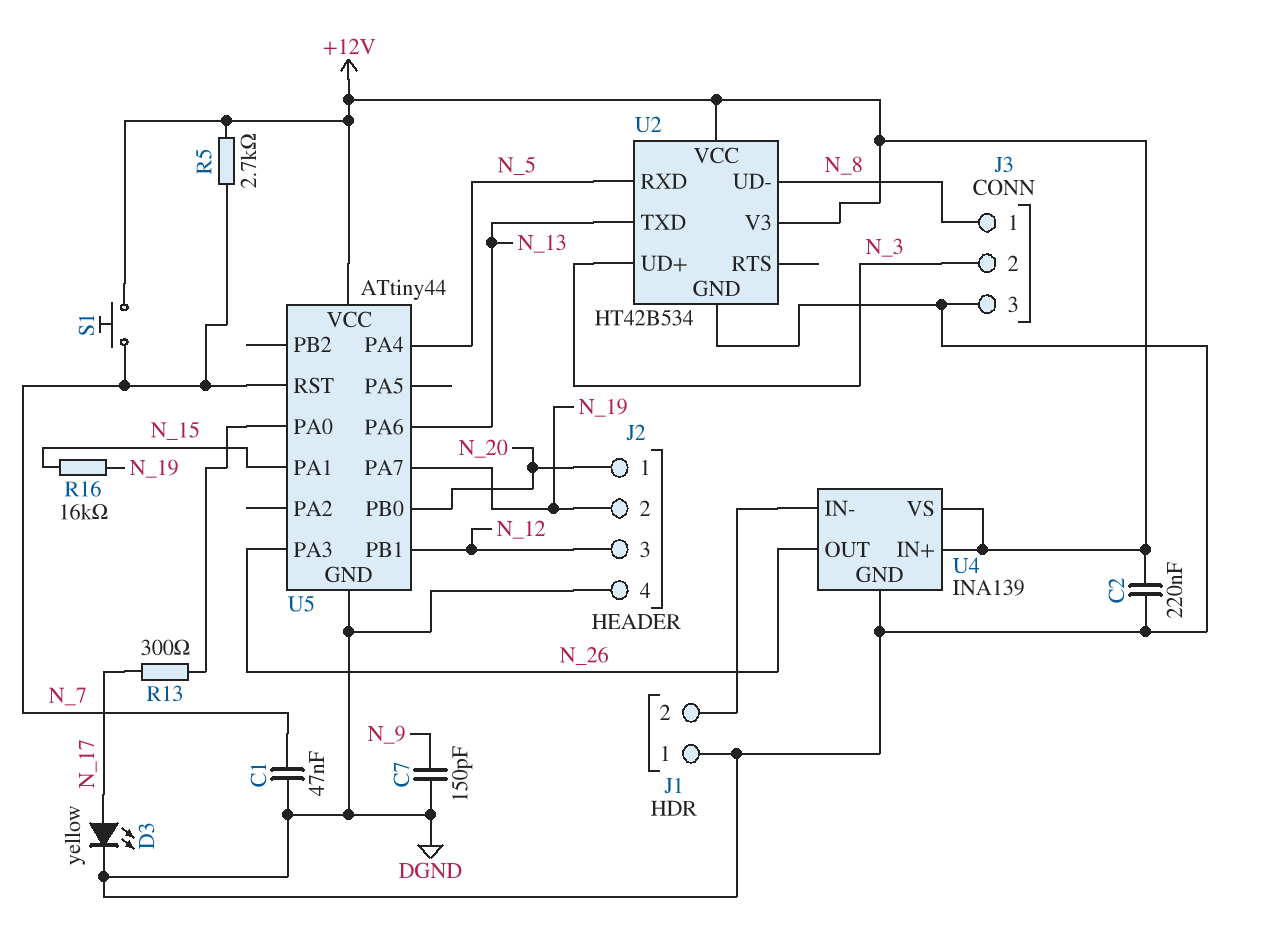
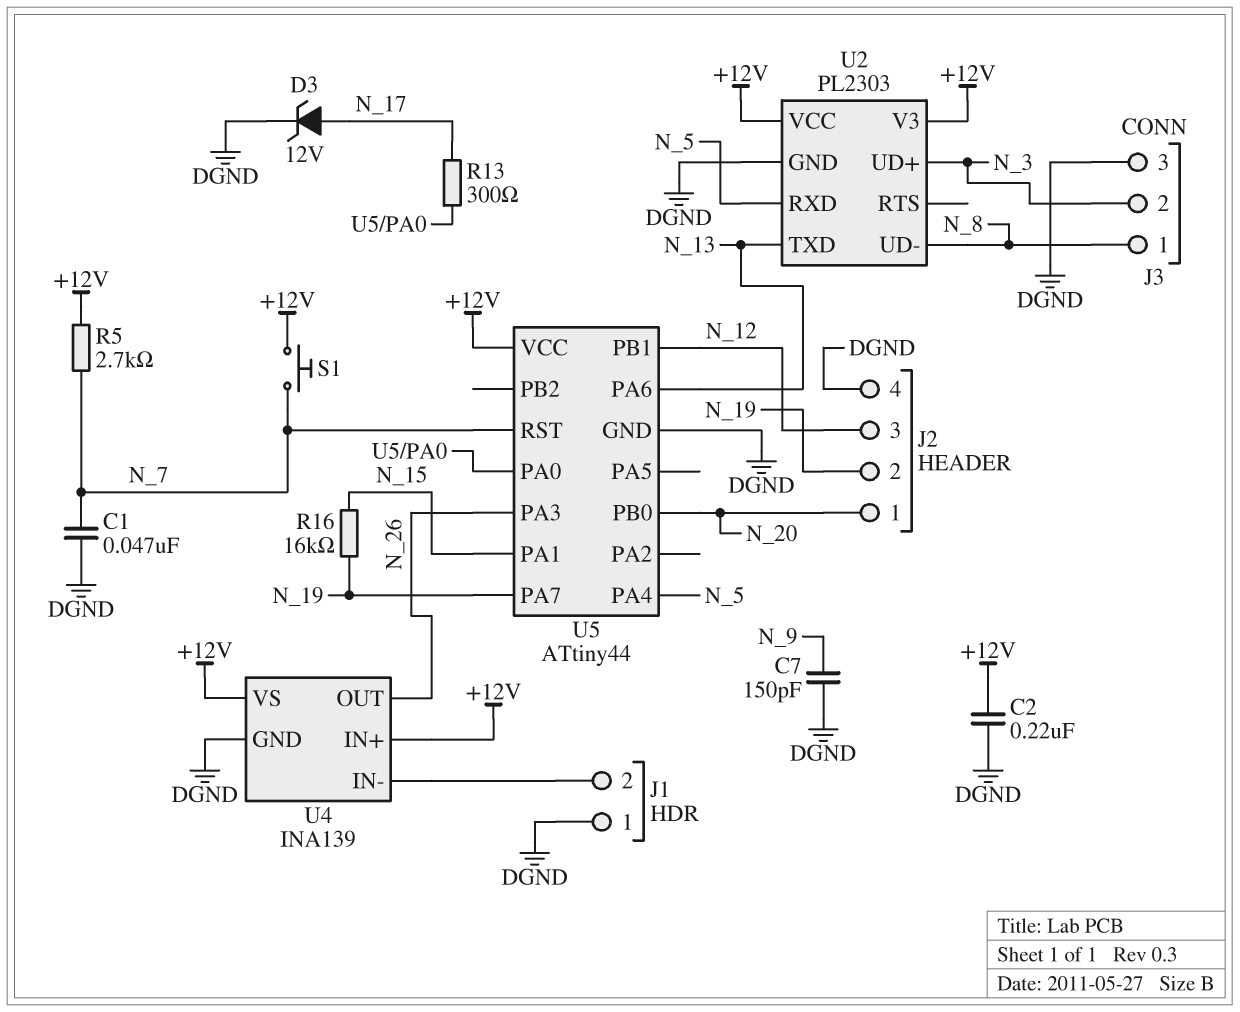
D3: LED yellow (A N_17, K DGND) -> zener 12V (A N_17, K DGND)
U2: HT42B534 -> PL2303

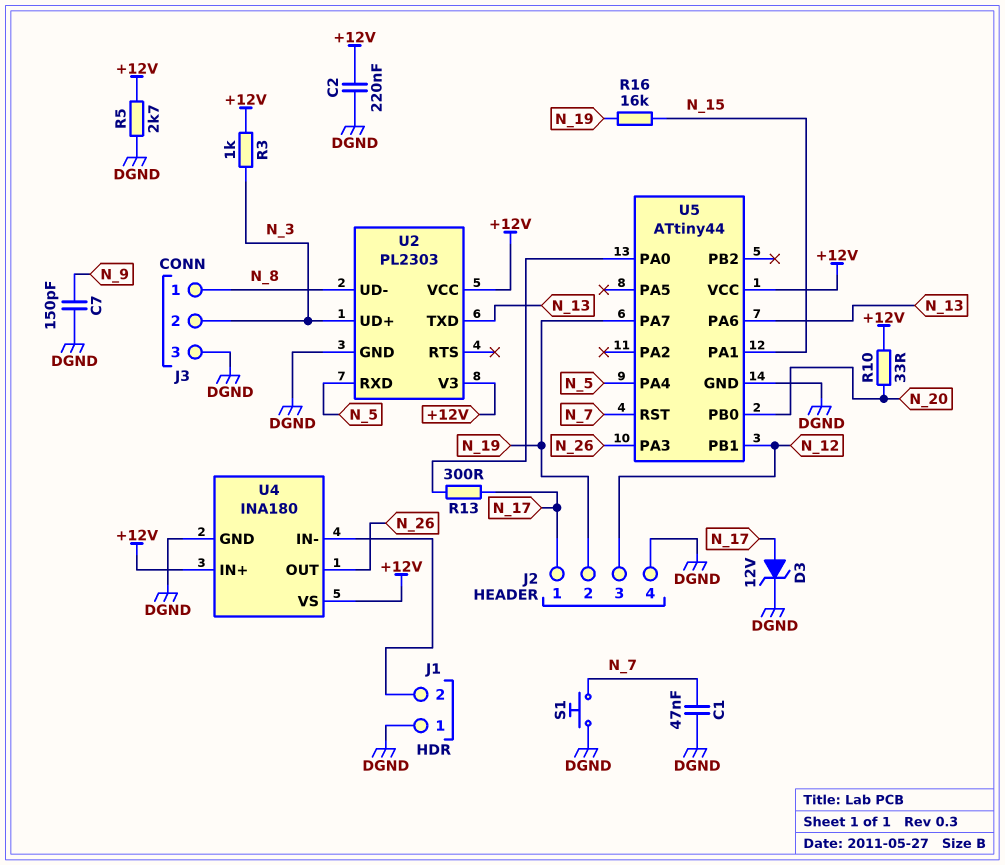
J2 pin 1: N_20 -> N_17
R3: none -> 1k (+12V, N_3)
R5: 2.7k (+12V, N_7) -> 2.7k (+12V, DGND)
R10: none -> 33 (+12V, N_20)
S1: button (+12V, N_7) -> button (DGND, N_7)
U4: INA139 -> INA180

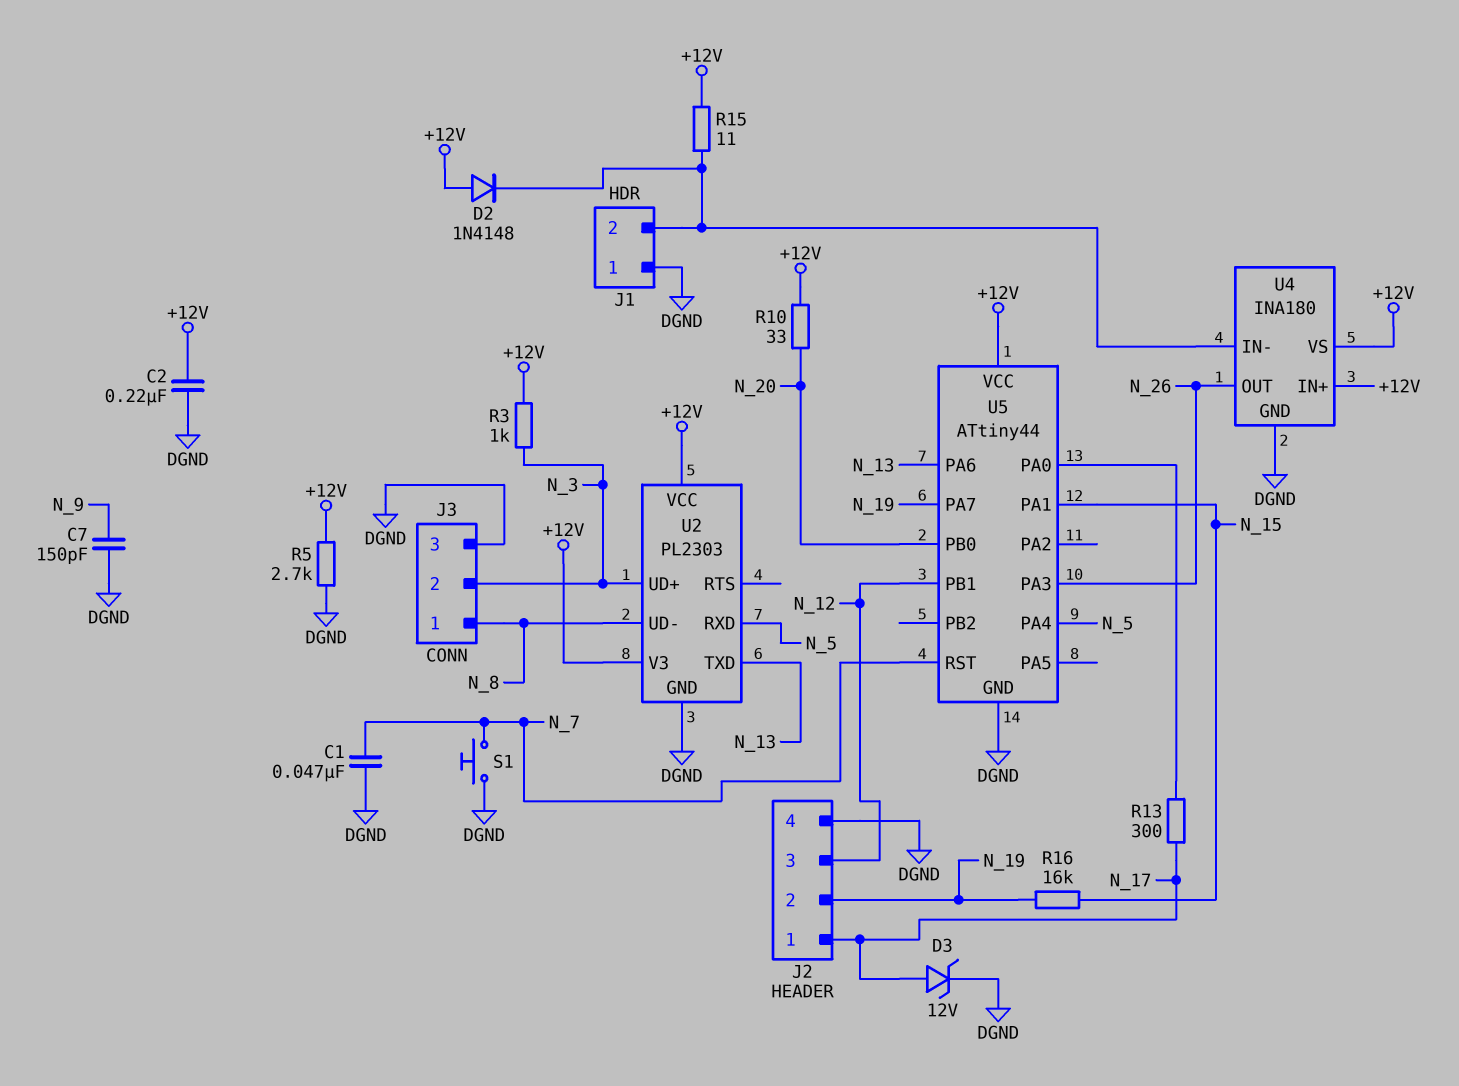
D2: none -> diode 1N4148 (A +12V, K J1/2)
R15: none -> 11 (+12V, J1/2)

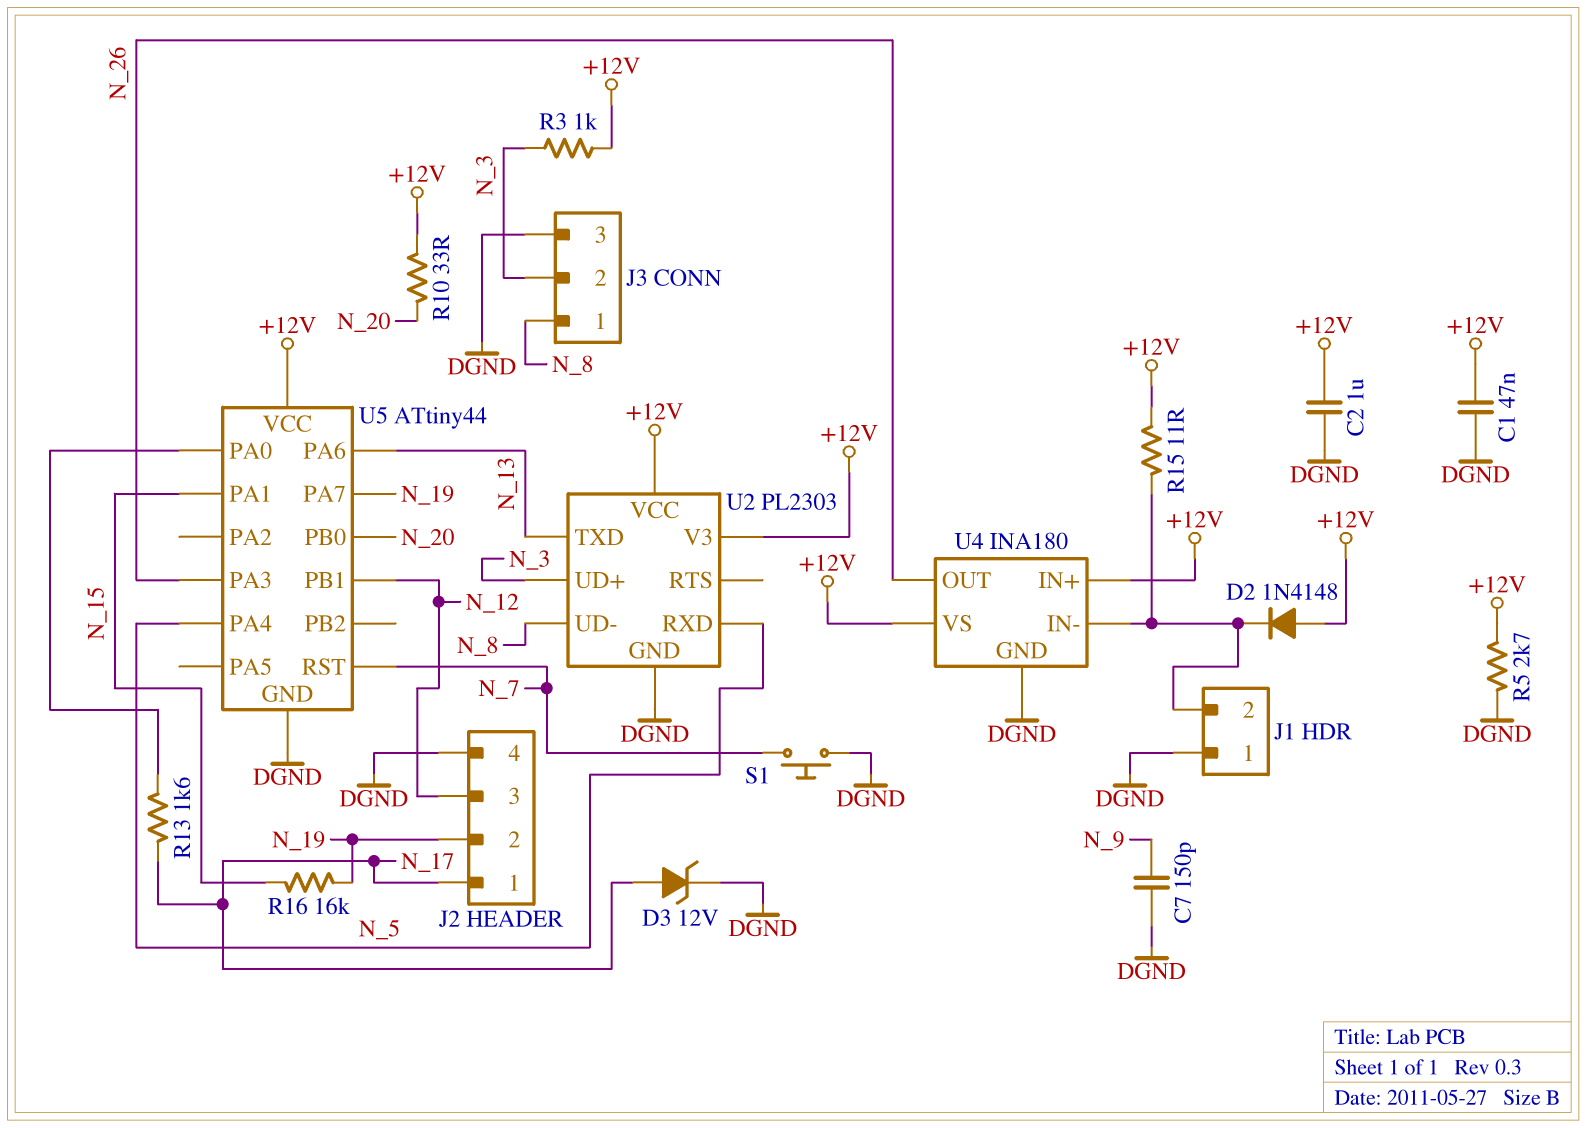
C1: 47nF (DGND, N_7) -> 47nF (+12V, DGND)
C2: 220nF (+12V, DGND) -> 1uF (+12V, DGND)
R13: 300 (N_17, U5/PA0) -> 1.6k (N_17, U5/PA0)

